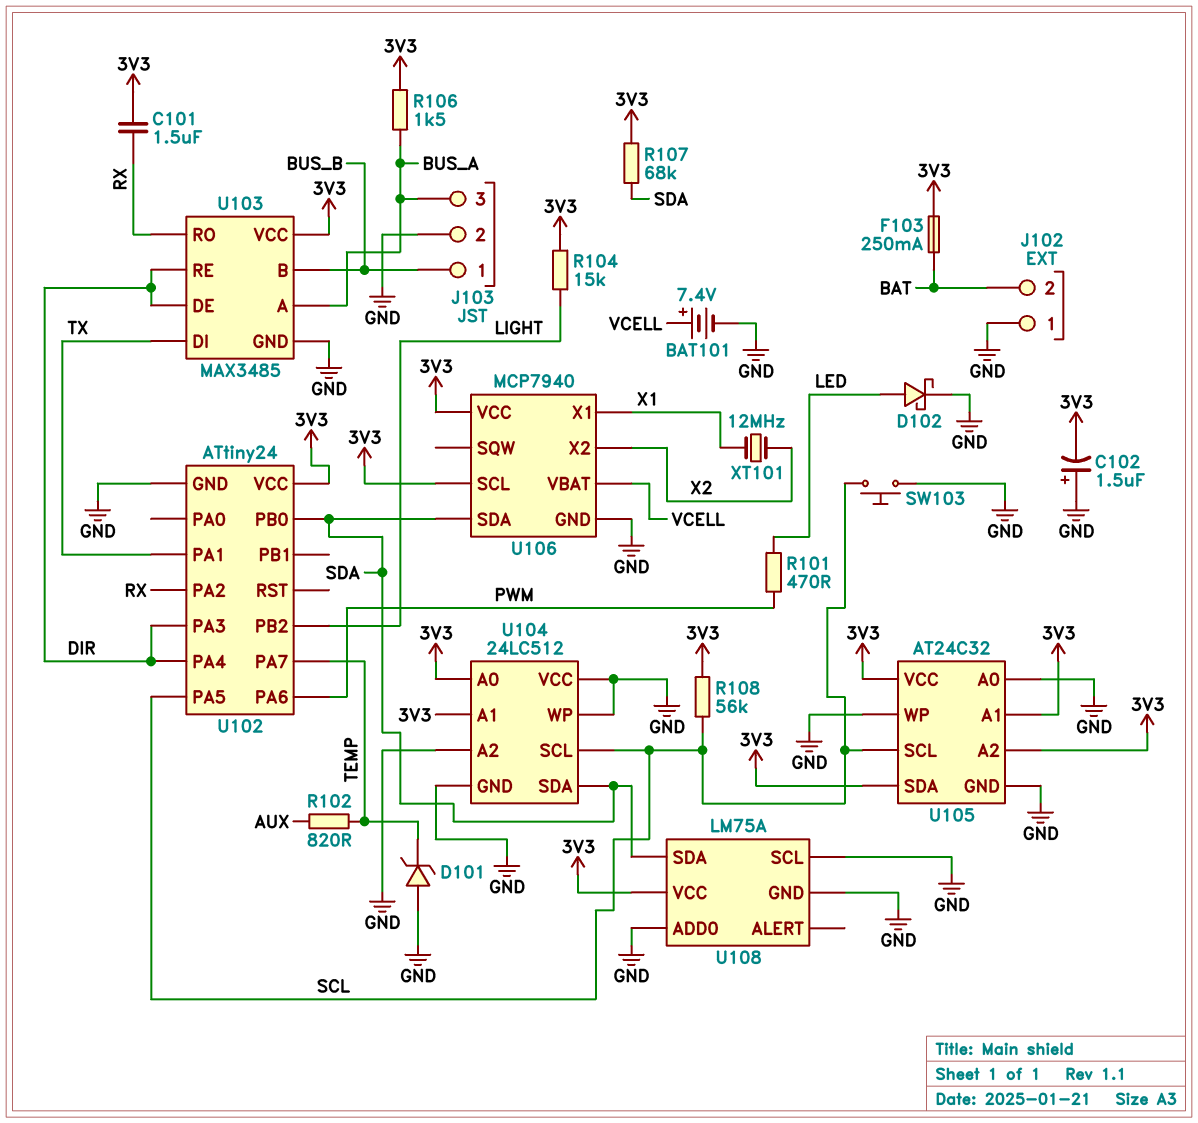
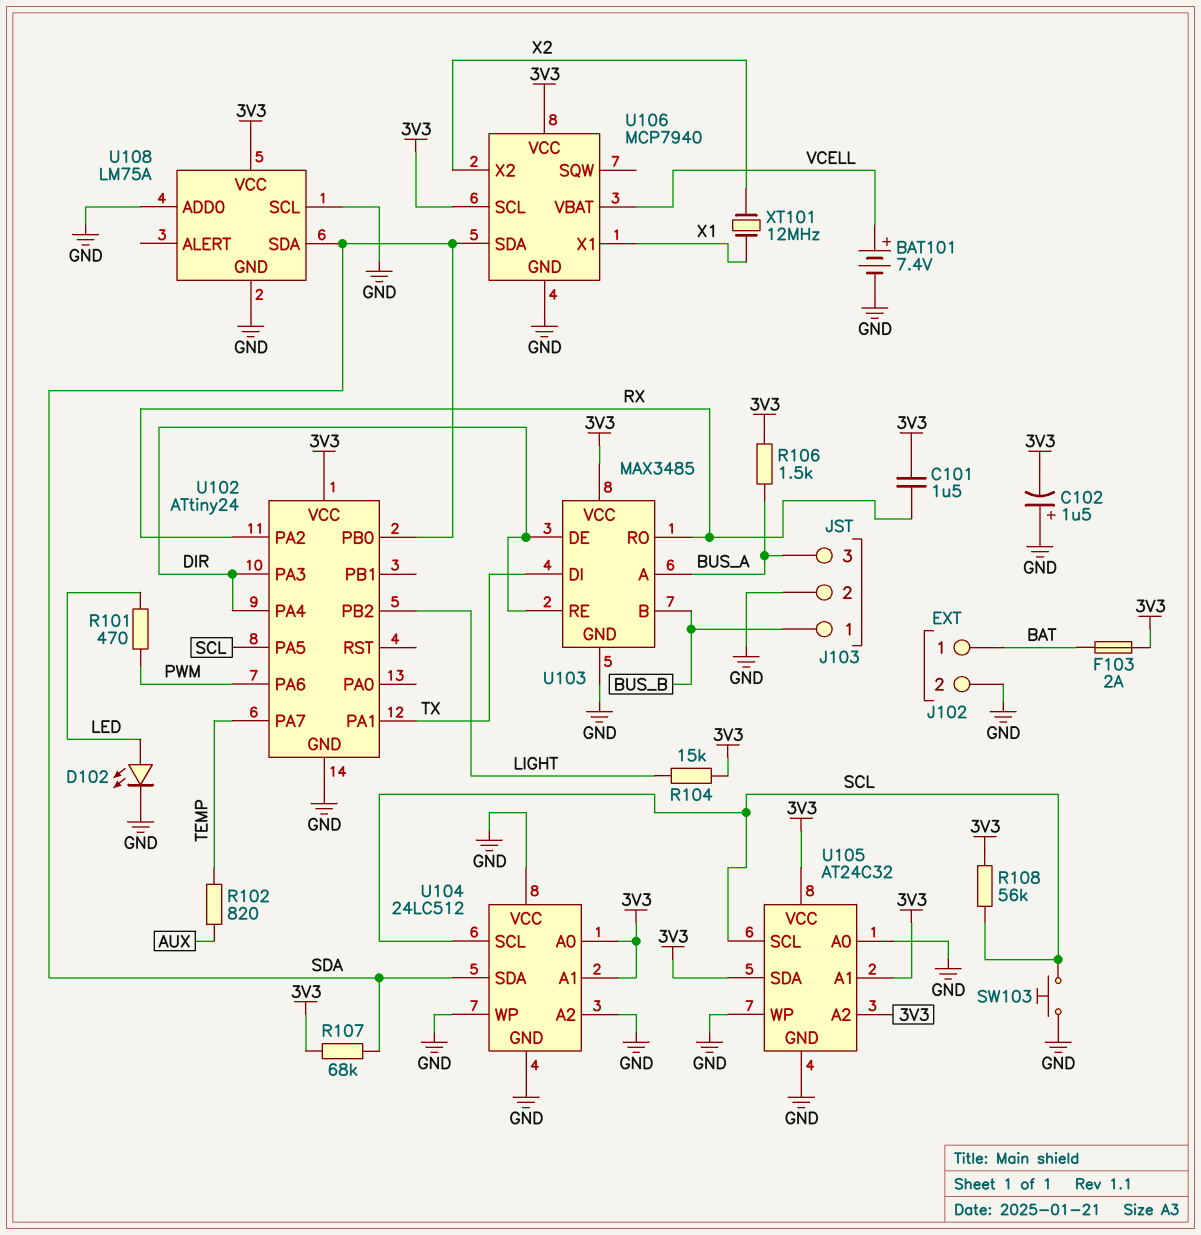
D101: zener (A GND, K TEMP) -> none
D102: schottky (A LED, K GND) -> LED (A LED, K GND)
F103: 250mA (3V3, BAT) -> 2A (3V3, BAT)
J102 pin 1: GND -> BAT
J102 pin 2: BAT -> GND

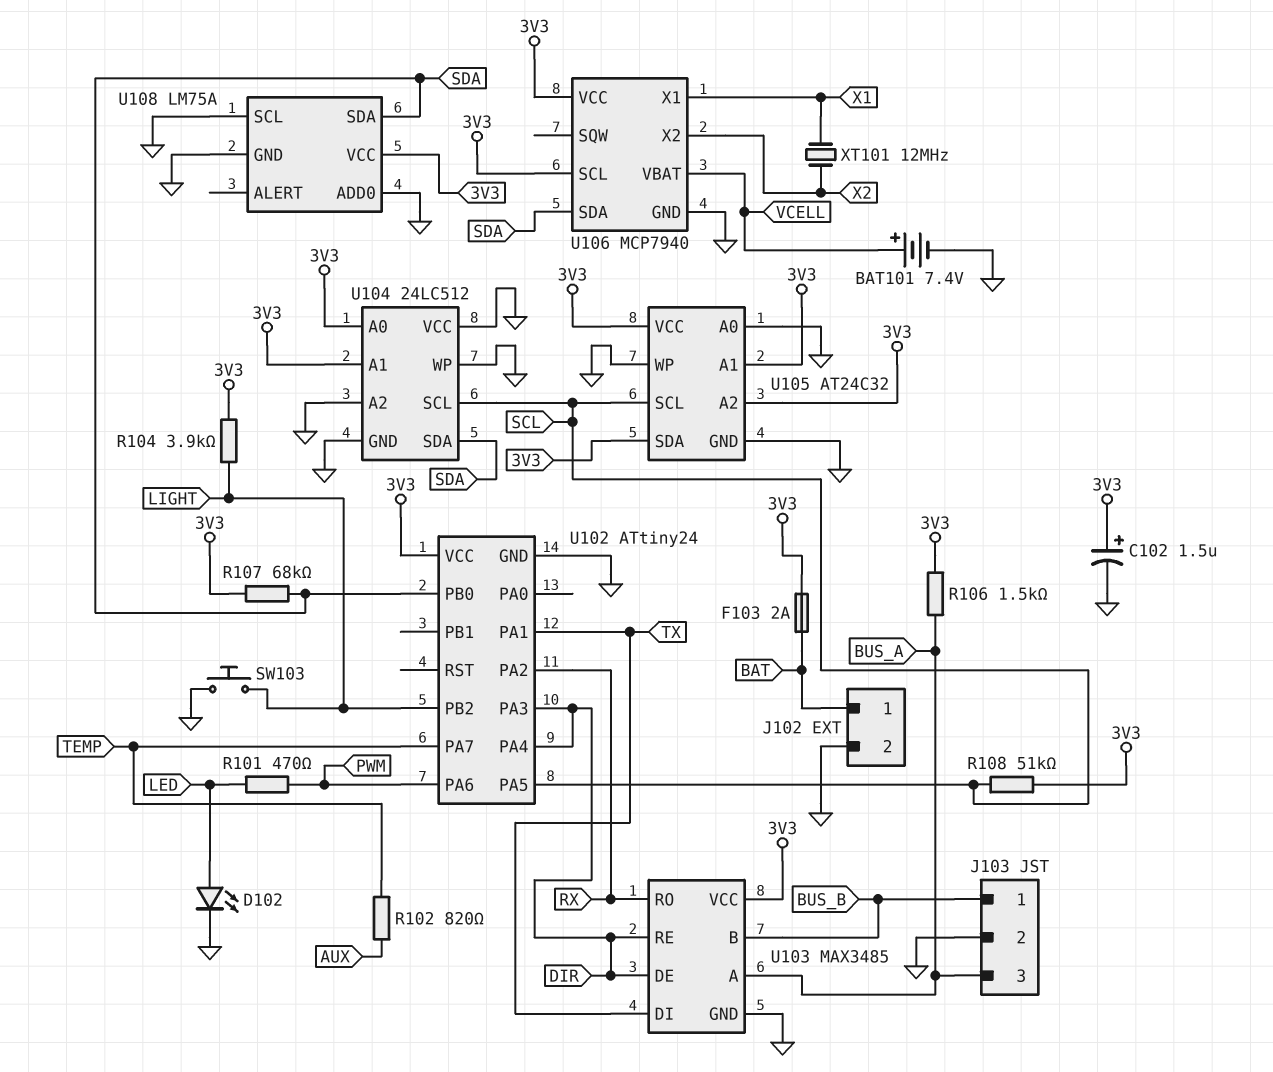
C101: 1.5uF (3V3, RX) -> none
C102: 1.5uF (plus GND, minus 3V3) -> 1.5uF (plus 3V3, minus GND)
R104: 15k (3V3, LIGHT) -> 3.9k (3V3, LIGHT)
R108: 56k (3V3, SCL) -> 51k (3V3, SCL)
SW103: button (GND, SCL) -> button (GND, LIGHT)

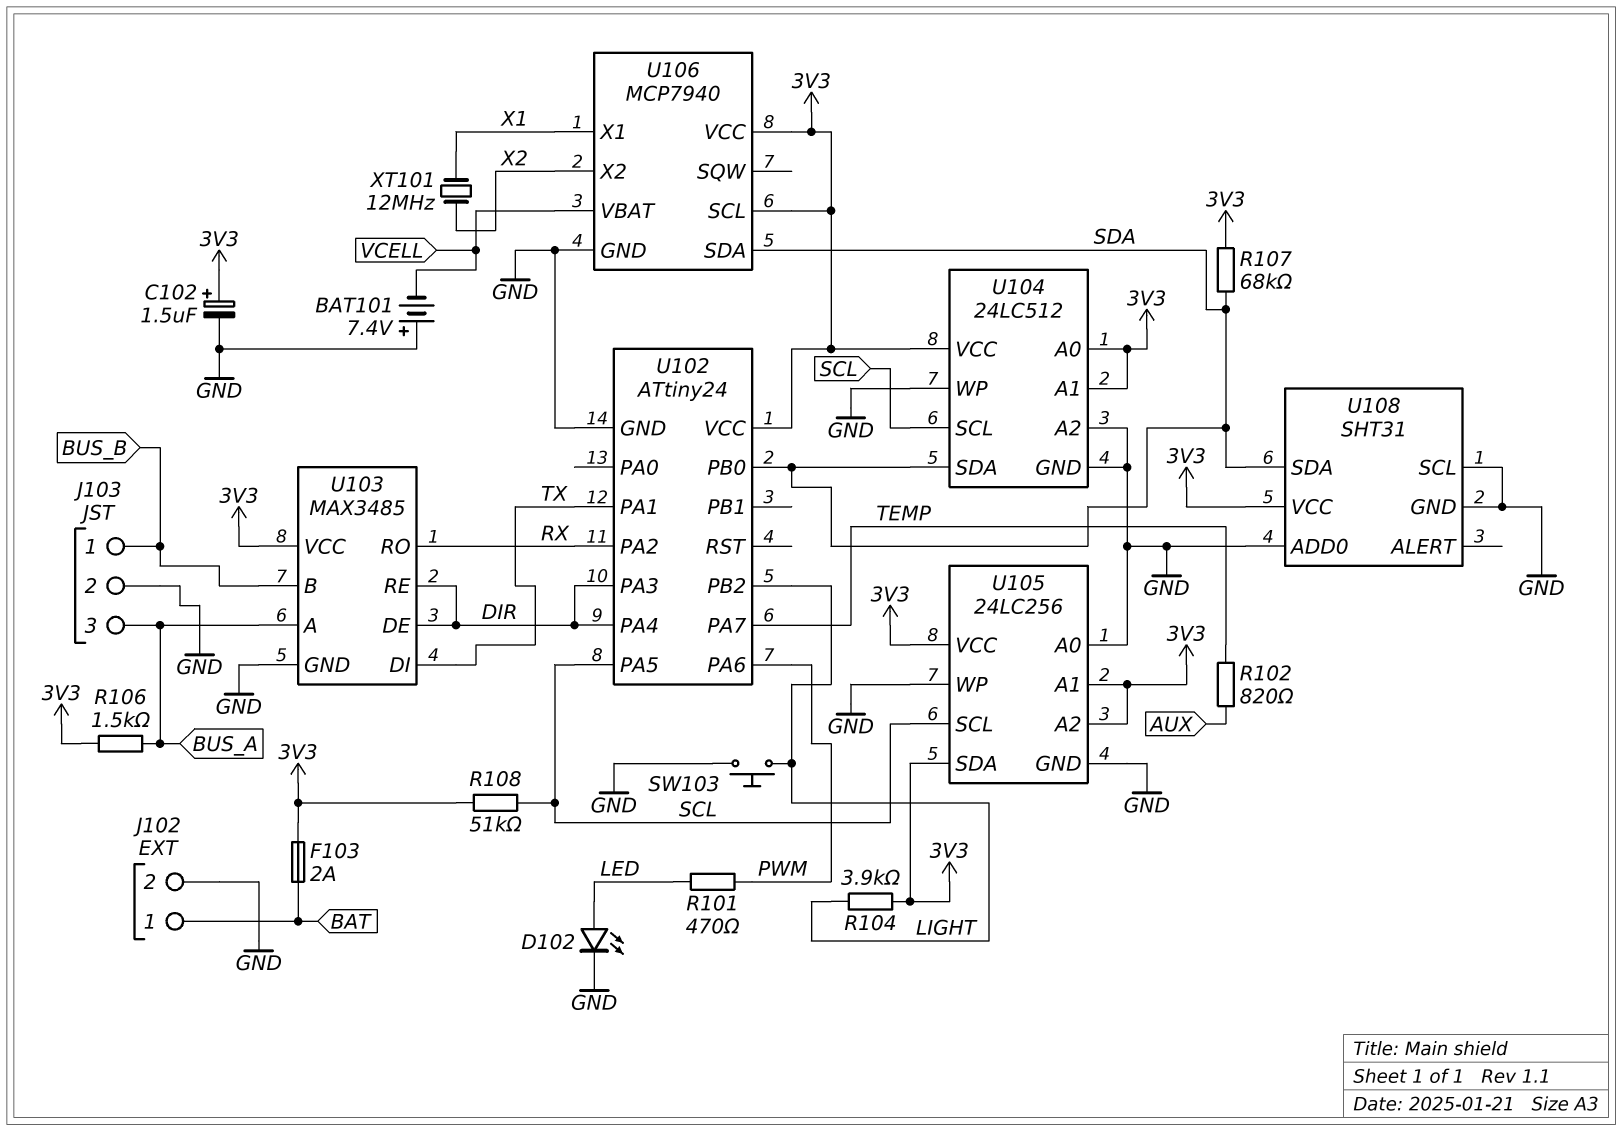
BAT101: 7.4V (plus VCELL, minus GND) -> 7.4V (plus GND, minus VCELL)
U104 pin VCC: GND -> 3V3
U105: AT24C32 -> 24LC256
U108: LM75A -> SHT31

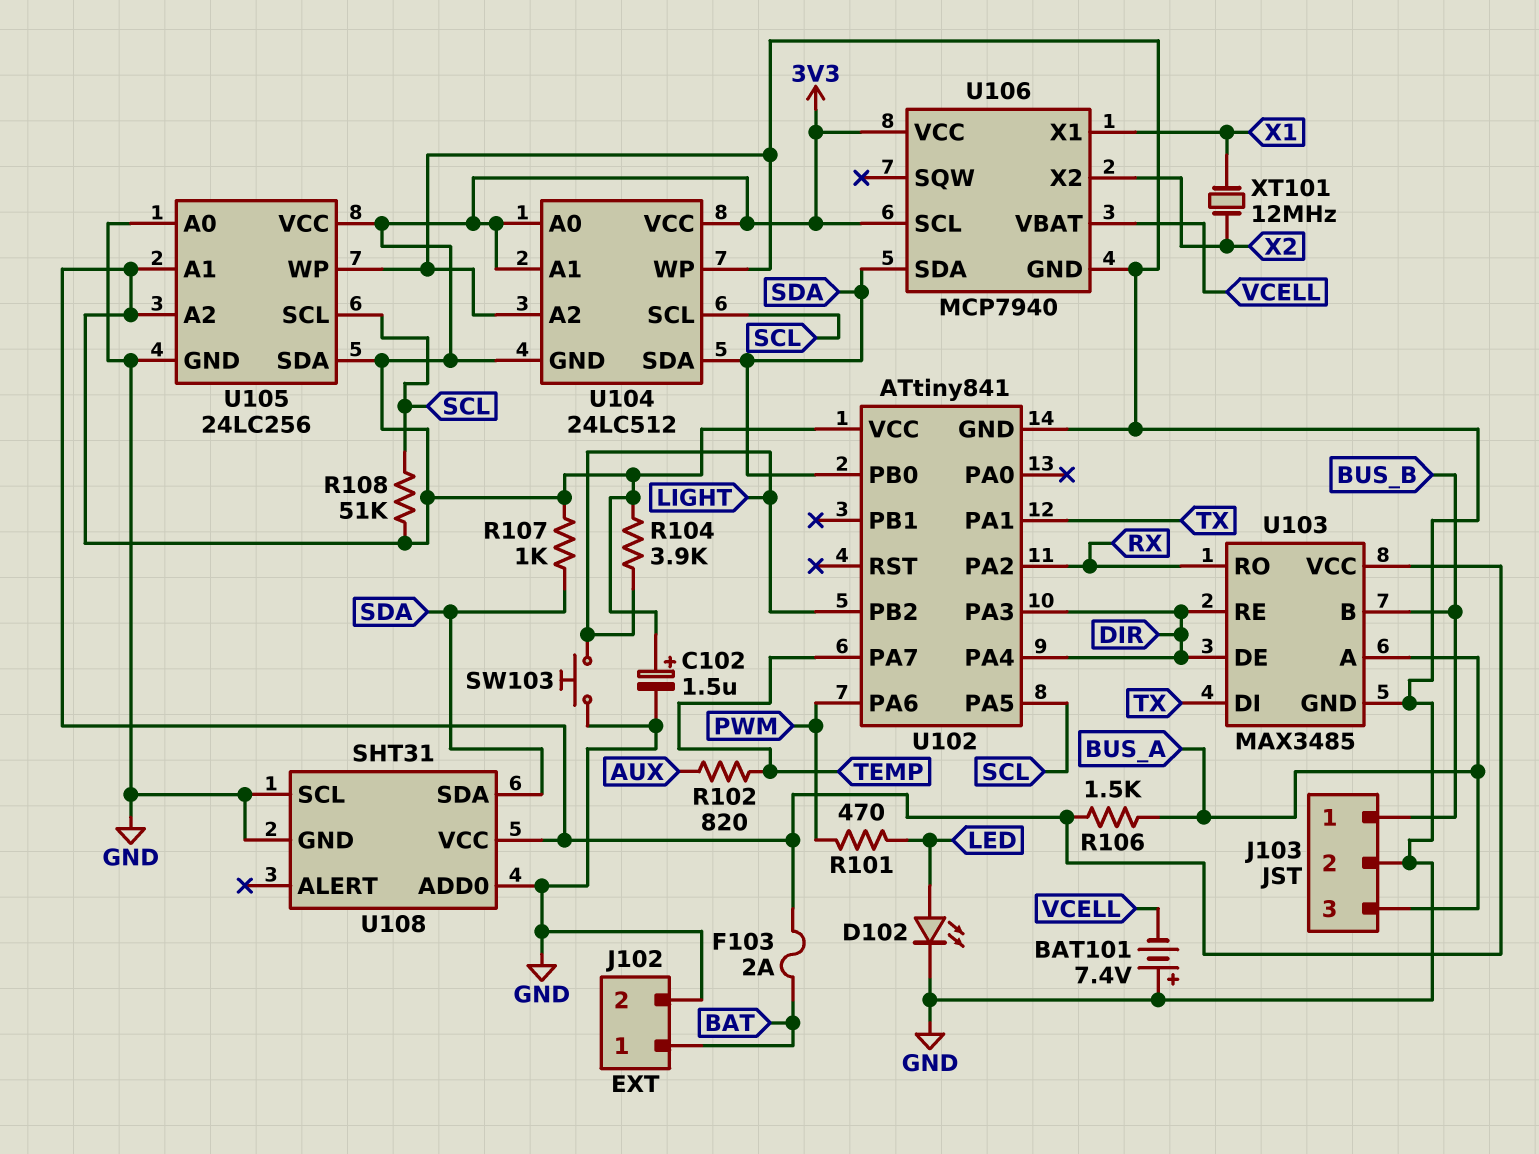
R107: 68k (3V3, SDA) -> 1k (3V3, SDA)
U102: ATtiny24 -> ATtiny841
U104 pin GND: GND -> 3V3

